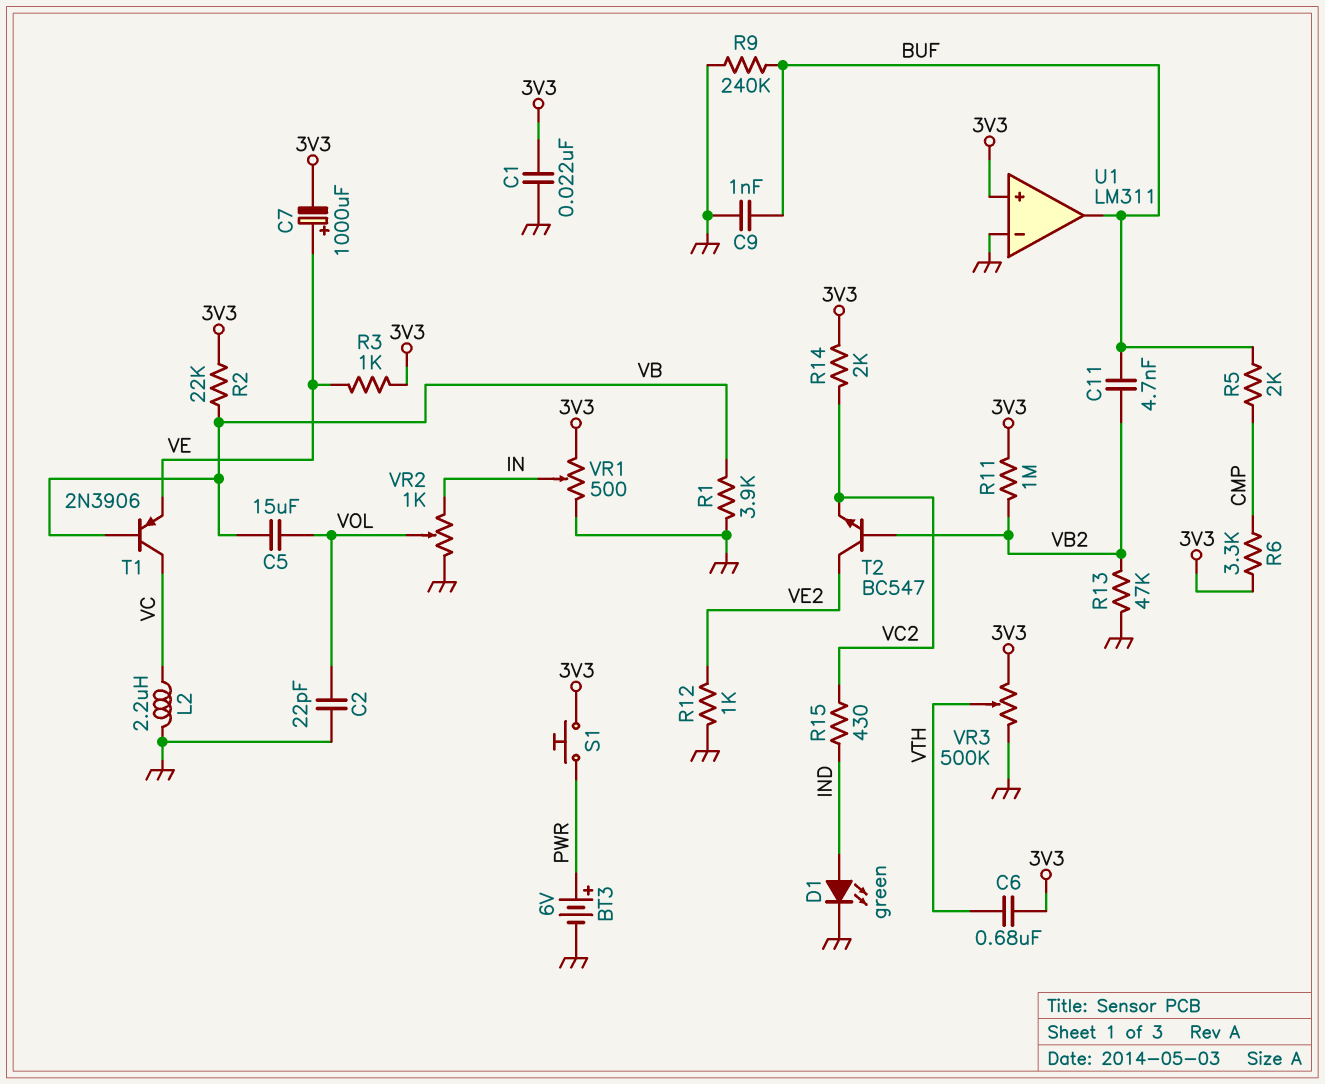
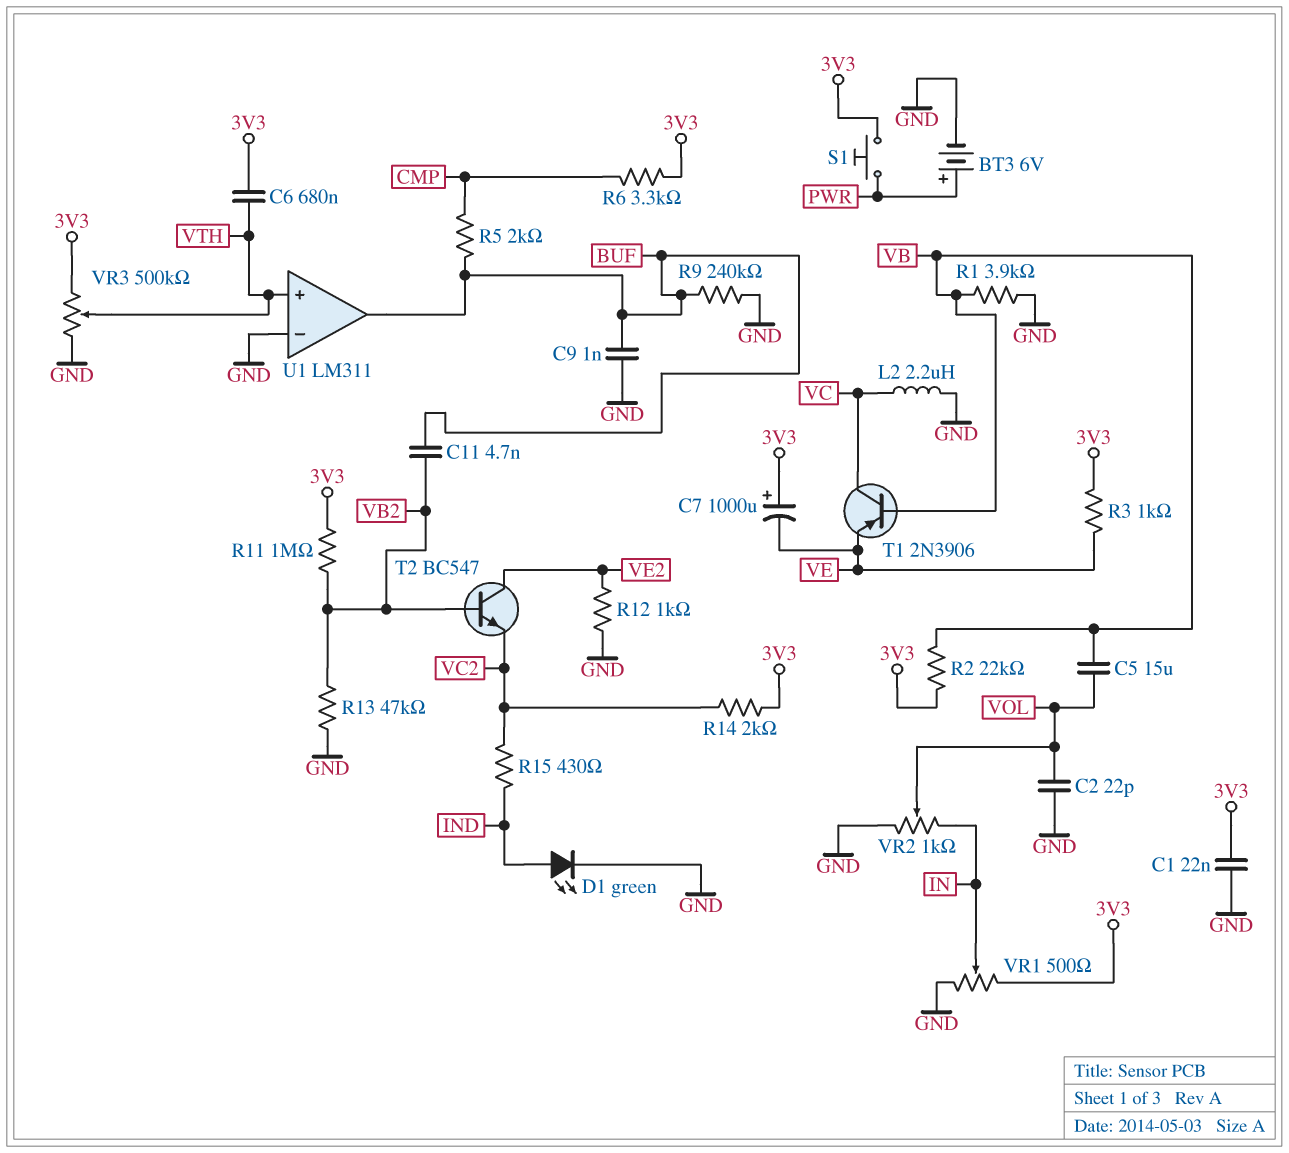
C7: 1000uF (plus VE, minus 3V3) -> 1000uF (plus 3V3, minus VE)
U1 pin in+: 3V3 -> VTH

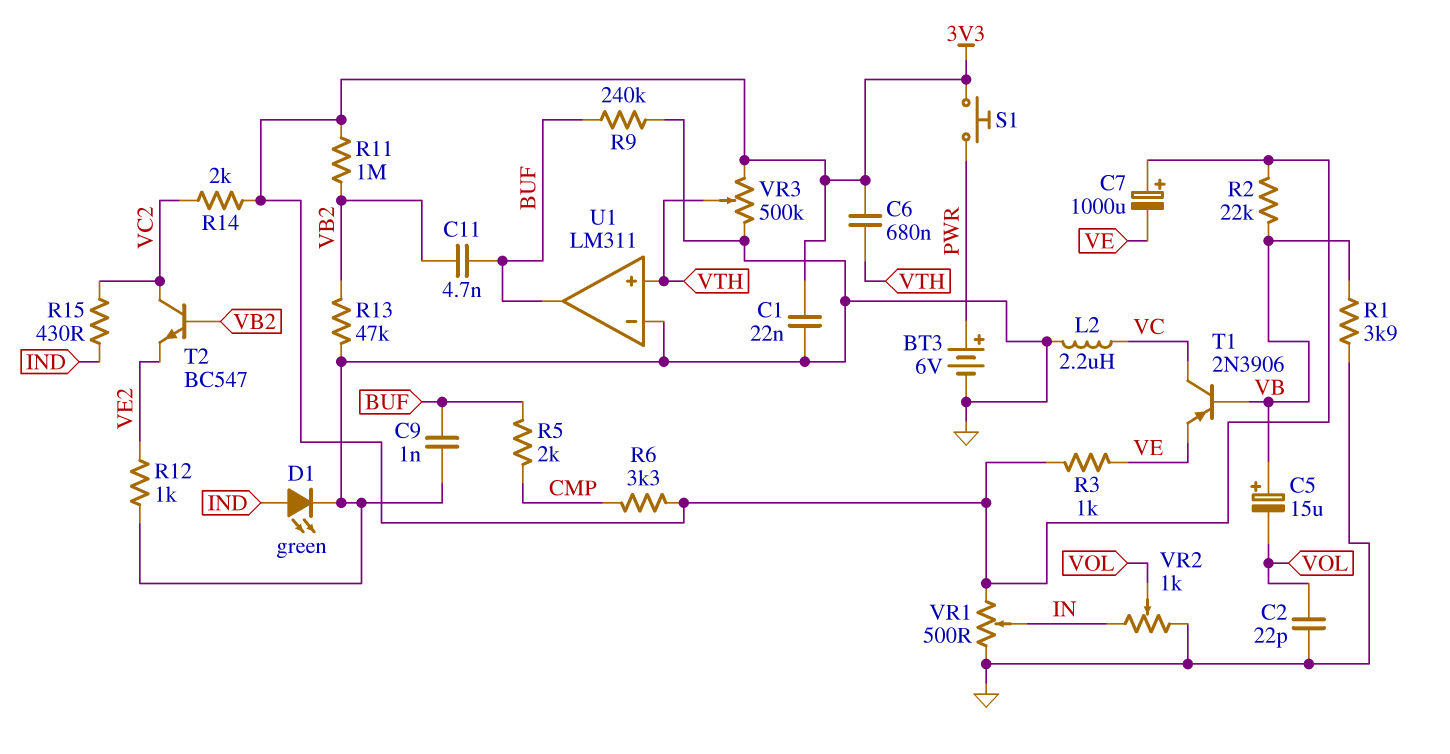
C5: 15uF (VB, VOL) -> 15uF (plus VB, minus VOL)
T2: NPN BC547 (B VB2, C VE2, E VC2) -> NPN BC547 (B VB2, C VC2, E VE2)

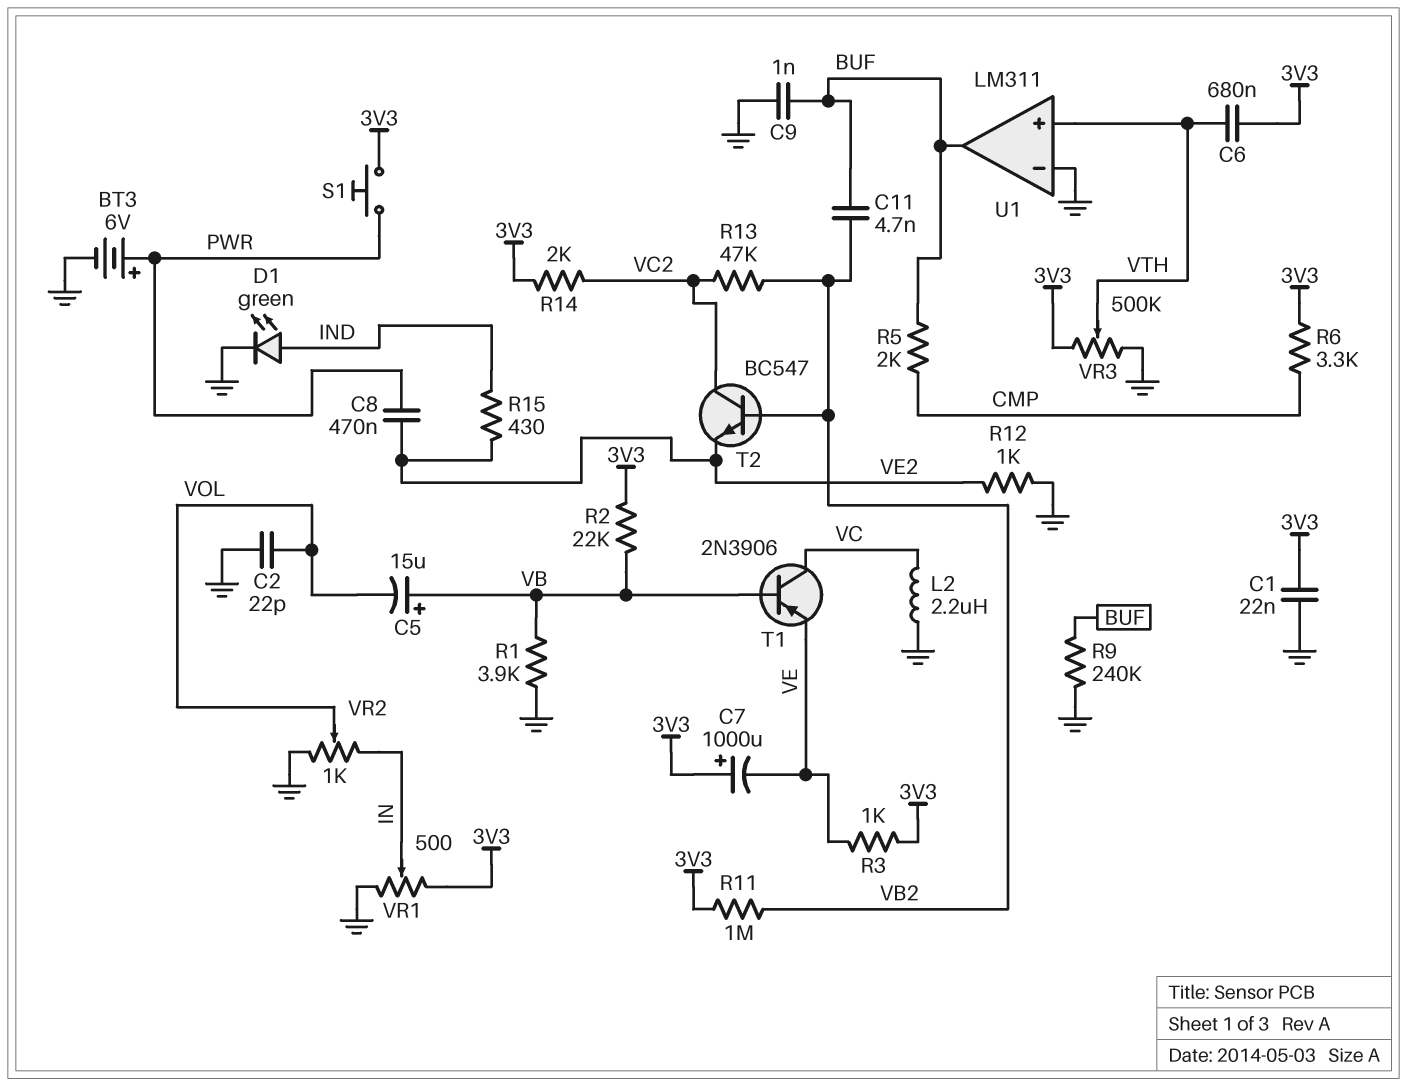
C8: none -> 470nF (PWR, VE2)
R13: 47k (GND, VB2) -> 47k (VB2, VC2)
R15: 430 (IND, VC2) -> 430 (IND, VE2)

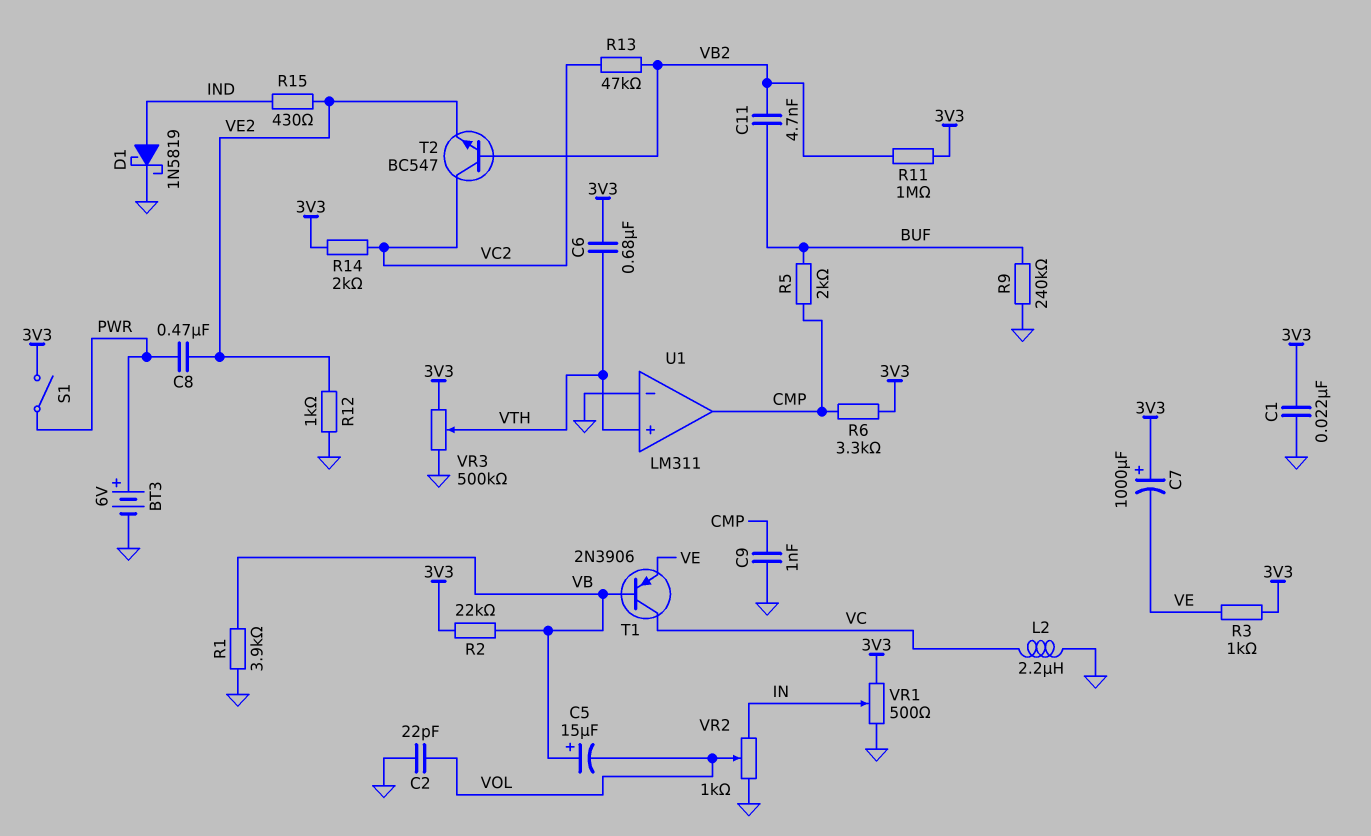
C9: 1nF (BUF, GND) -> 1nF (CMP, GND)
D1: LED green (A IND, K GND) -> schottky 1N5819 (A IND, K GND)
S1: button (3V3, PWR) -> switch (3V3, PWR)
U1 pin out: BUF -> CMP

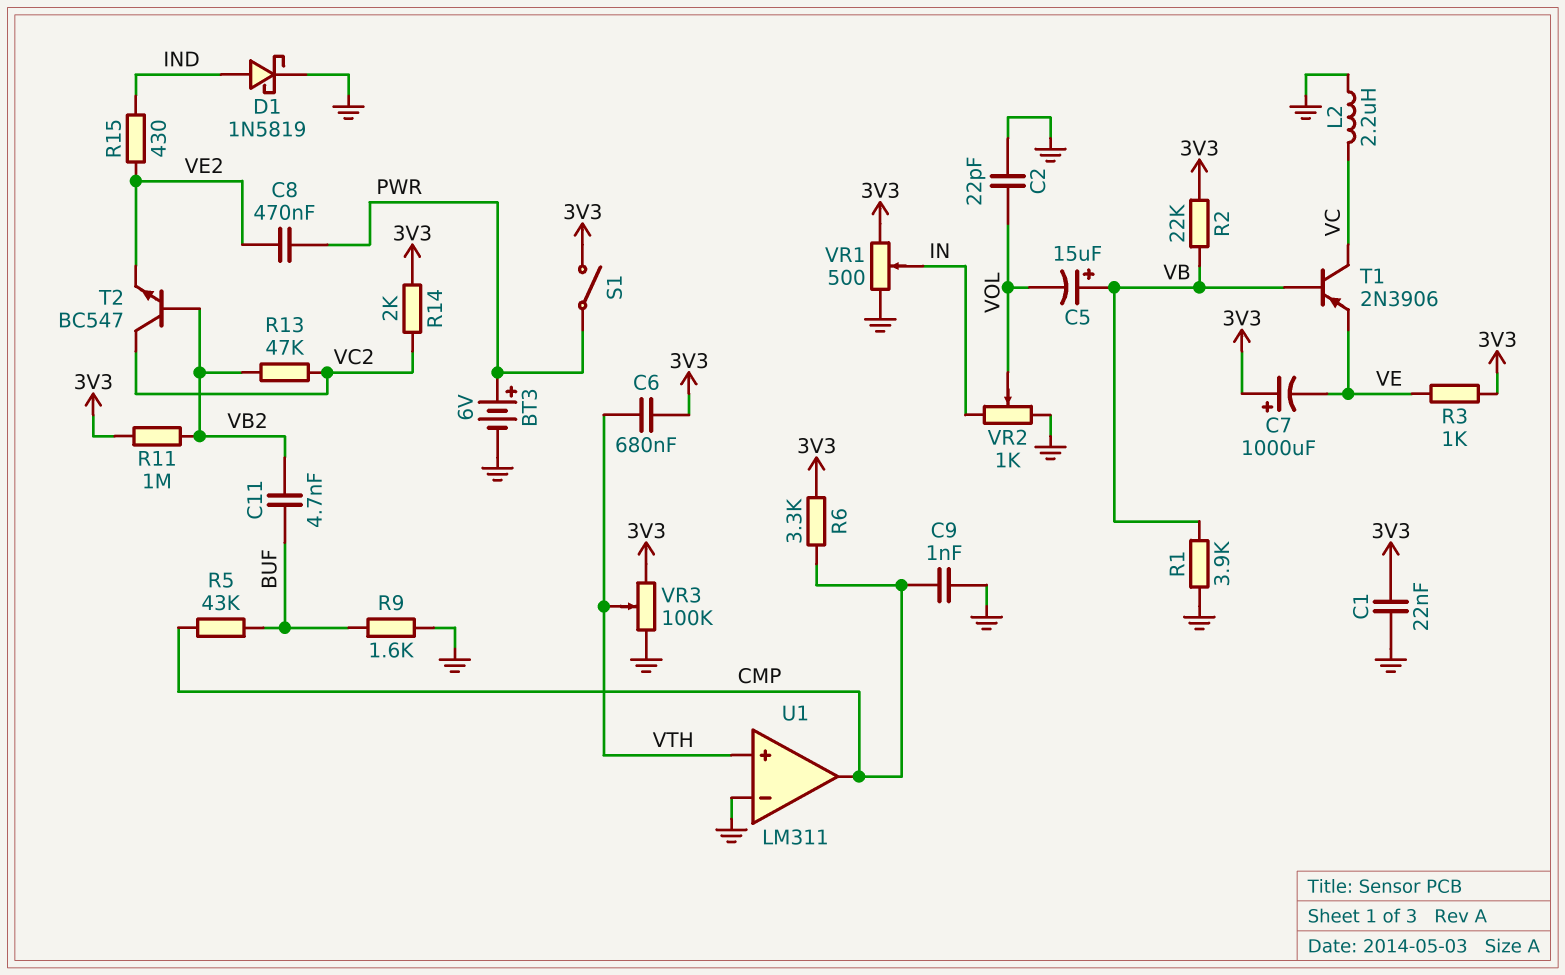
R5: 2k (BUF, CMP) -> 43k (BUF, CMP)
R9: 240k (BUF, GND) -> 1.6k (BUF, GND)
R12: 1k (GND, VE2) -> none
VR3: 500k (3V3, GND, wiper VTH) -> 100k (3V3, GND, wiper VTH)

